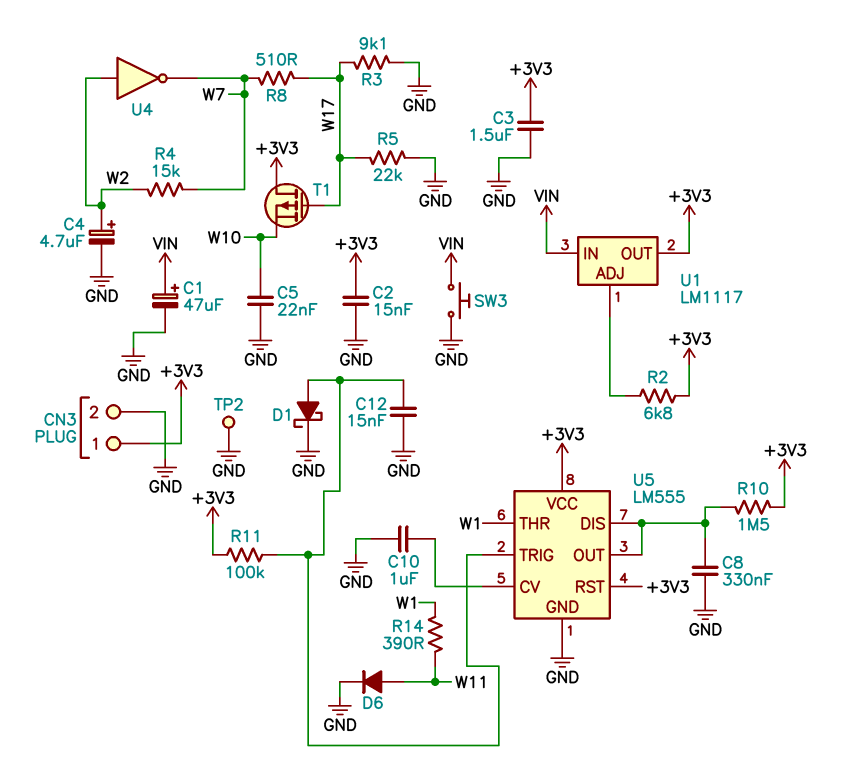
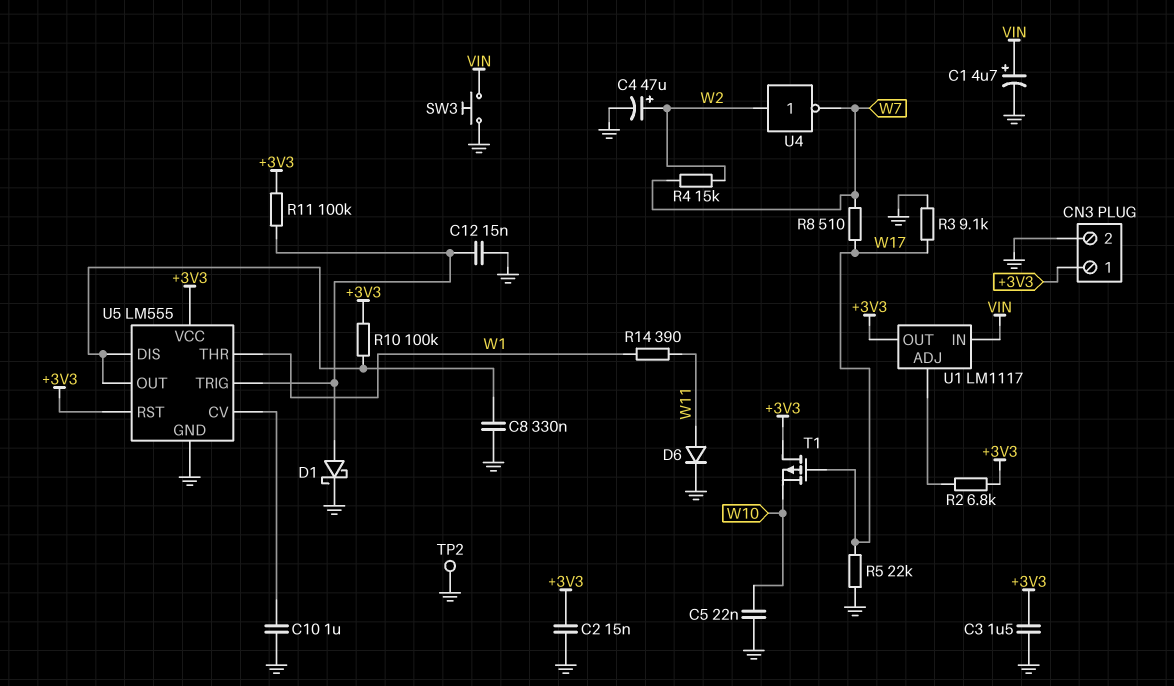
C1: 47uF (plus VIN, minus GND) -> 4.7uF (plus VIN, minus GND)
C4: 4.7uF (plus W2, minus GND) -> 47uF (plus W2, minus GND)
R10: 1.5M (+3V3, U5/DIS) -> 100k (+3V3, U5/DIS)

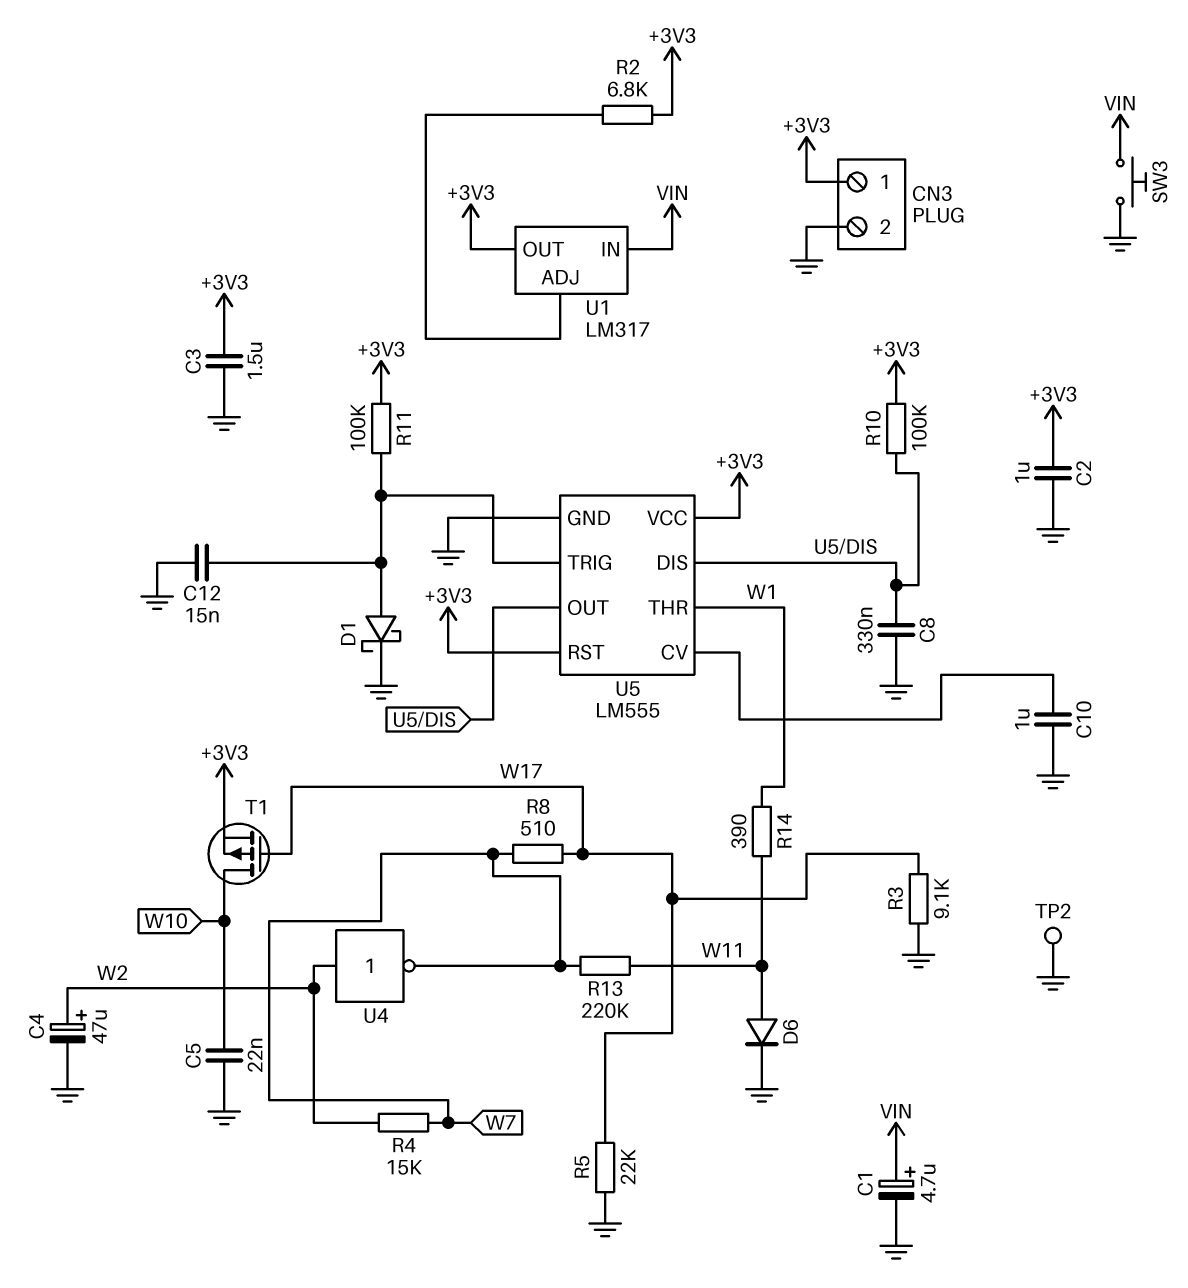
C2: 15nF (+3V3, GND) -> 1uF (+3V3, GND)
R13: none -> 220k (W7, W11)
T1: PMOS (G W17, D +3V3, S W10) -> PMOS (G W17, D W10, S +3V3)
U1: LM1117 -> LM317

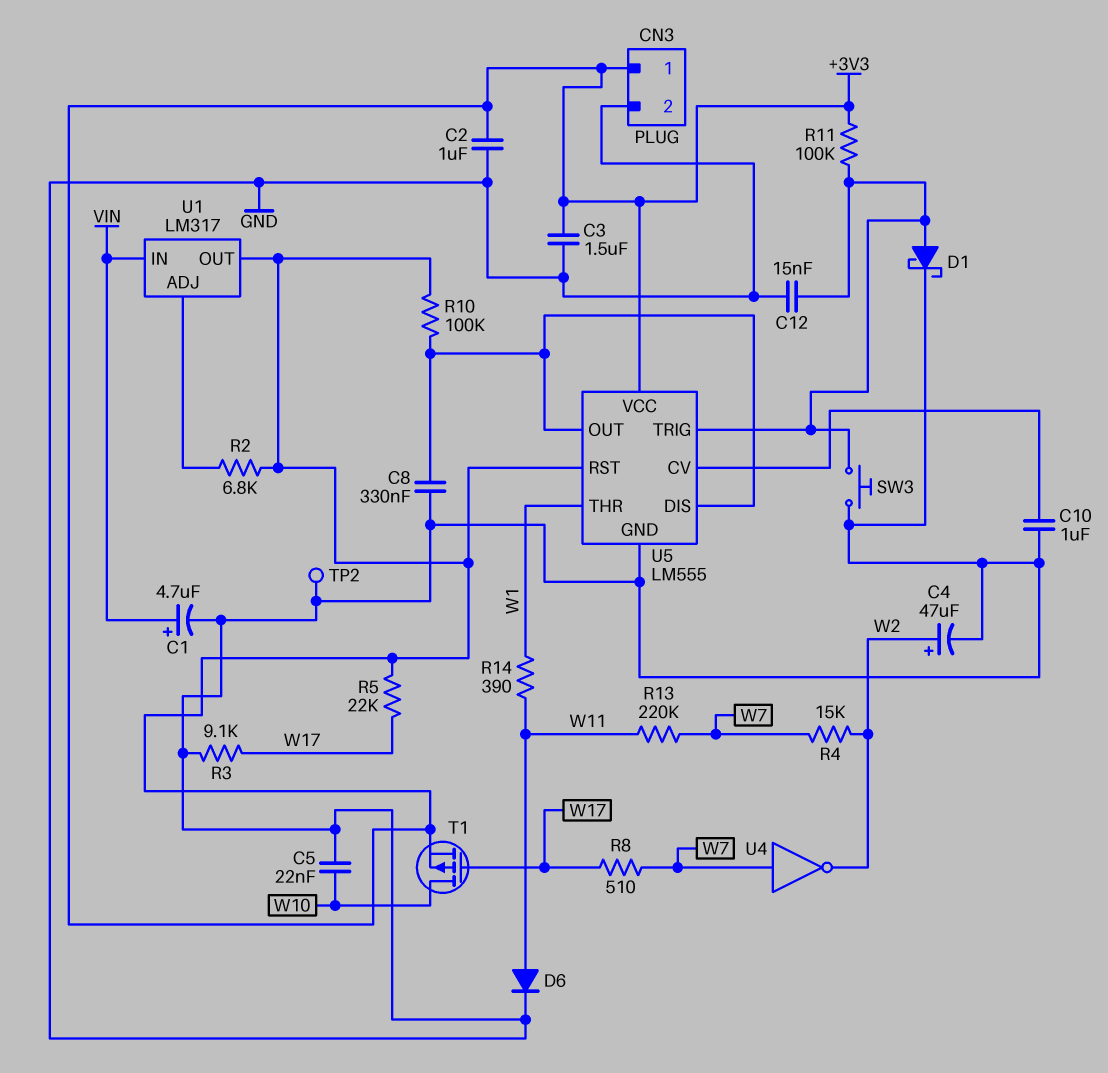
R5: 22k (GND, W17) -> 22k (+3V3, W17)
SW3: button (GND, VIN) -> button (GND, U5/TRIG)
U4: NOT (in W2, out W7) -> NOT (in W7, out W2)

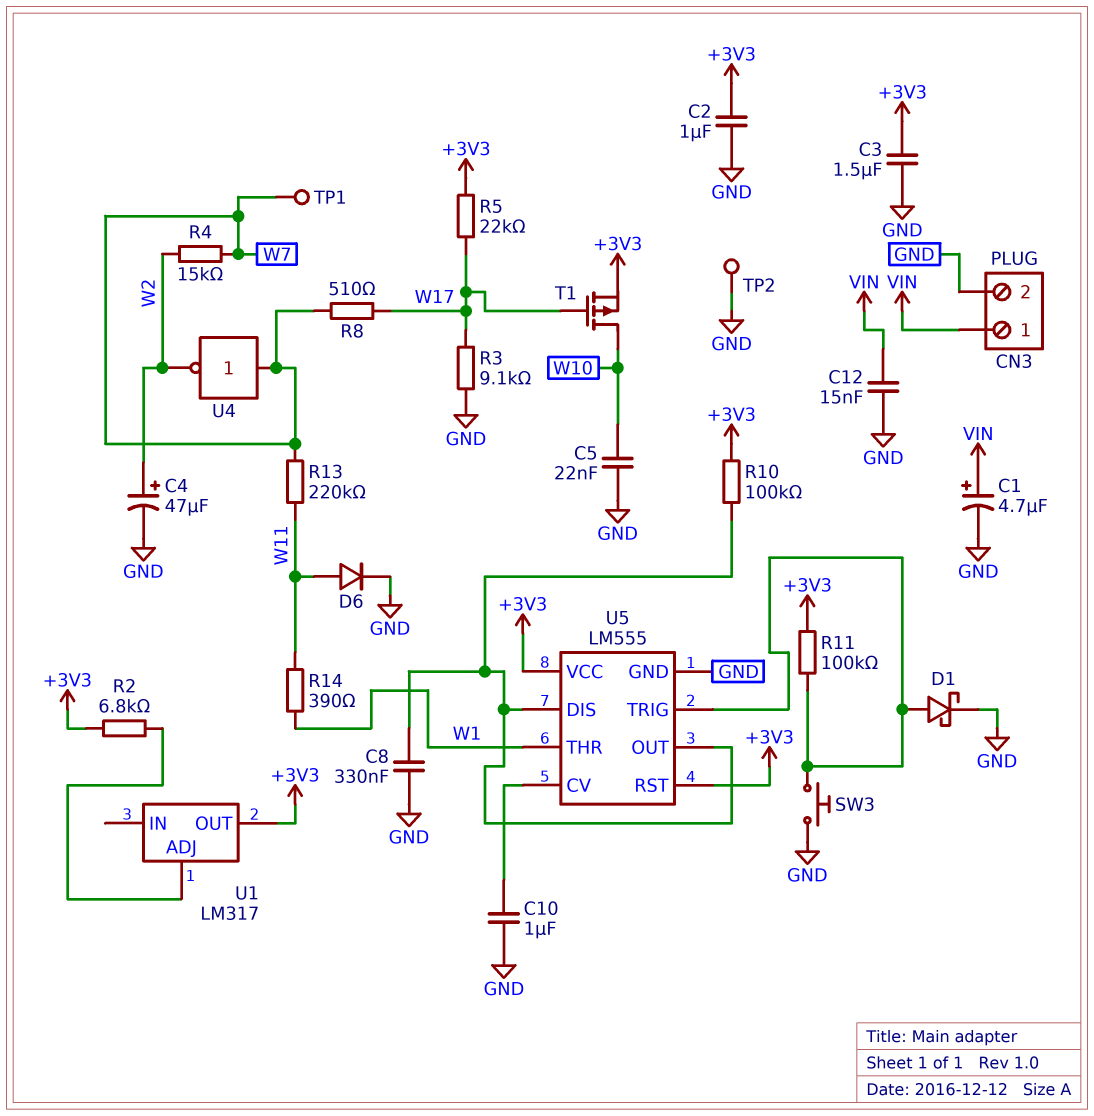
C12: 15nF (GND, U5/TRIG) -> 15nF (GND, VIN)
CN3 pin 1: +3V3 -> VIN
TP1: none -> test point (W7)
U1 pin IN: VIN -> none

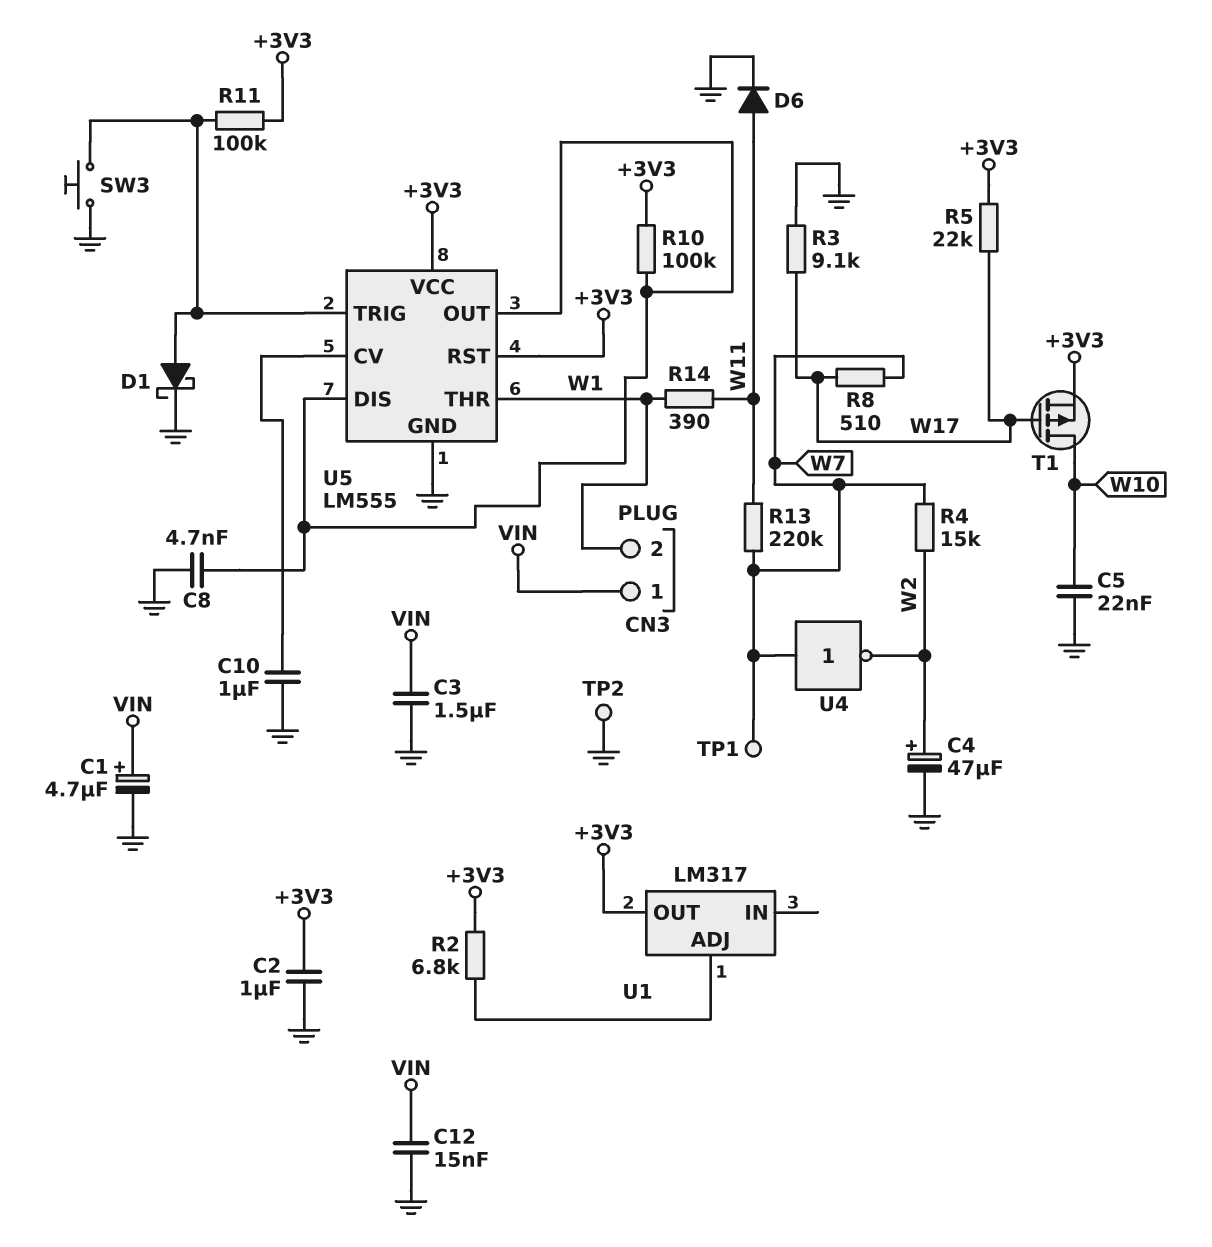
C3: 1.5uF (+3V3, GND) -> 1.5uF (GND, VIN)
C8: 330nF (GND, U5/DIS) -> 4.7nF (GND, U5/DIS)
CN3 pin 2: GND -> W1

